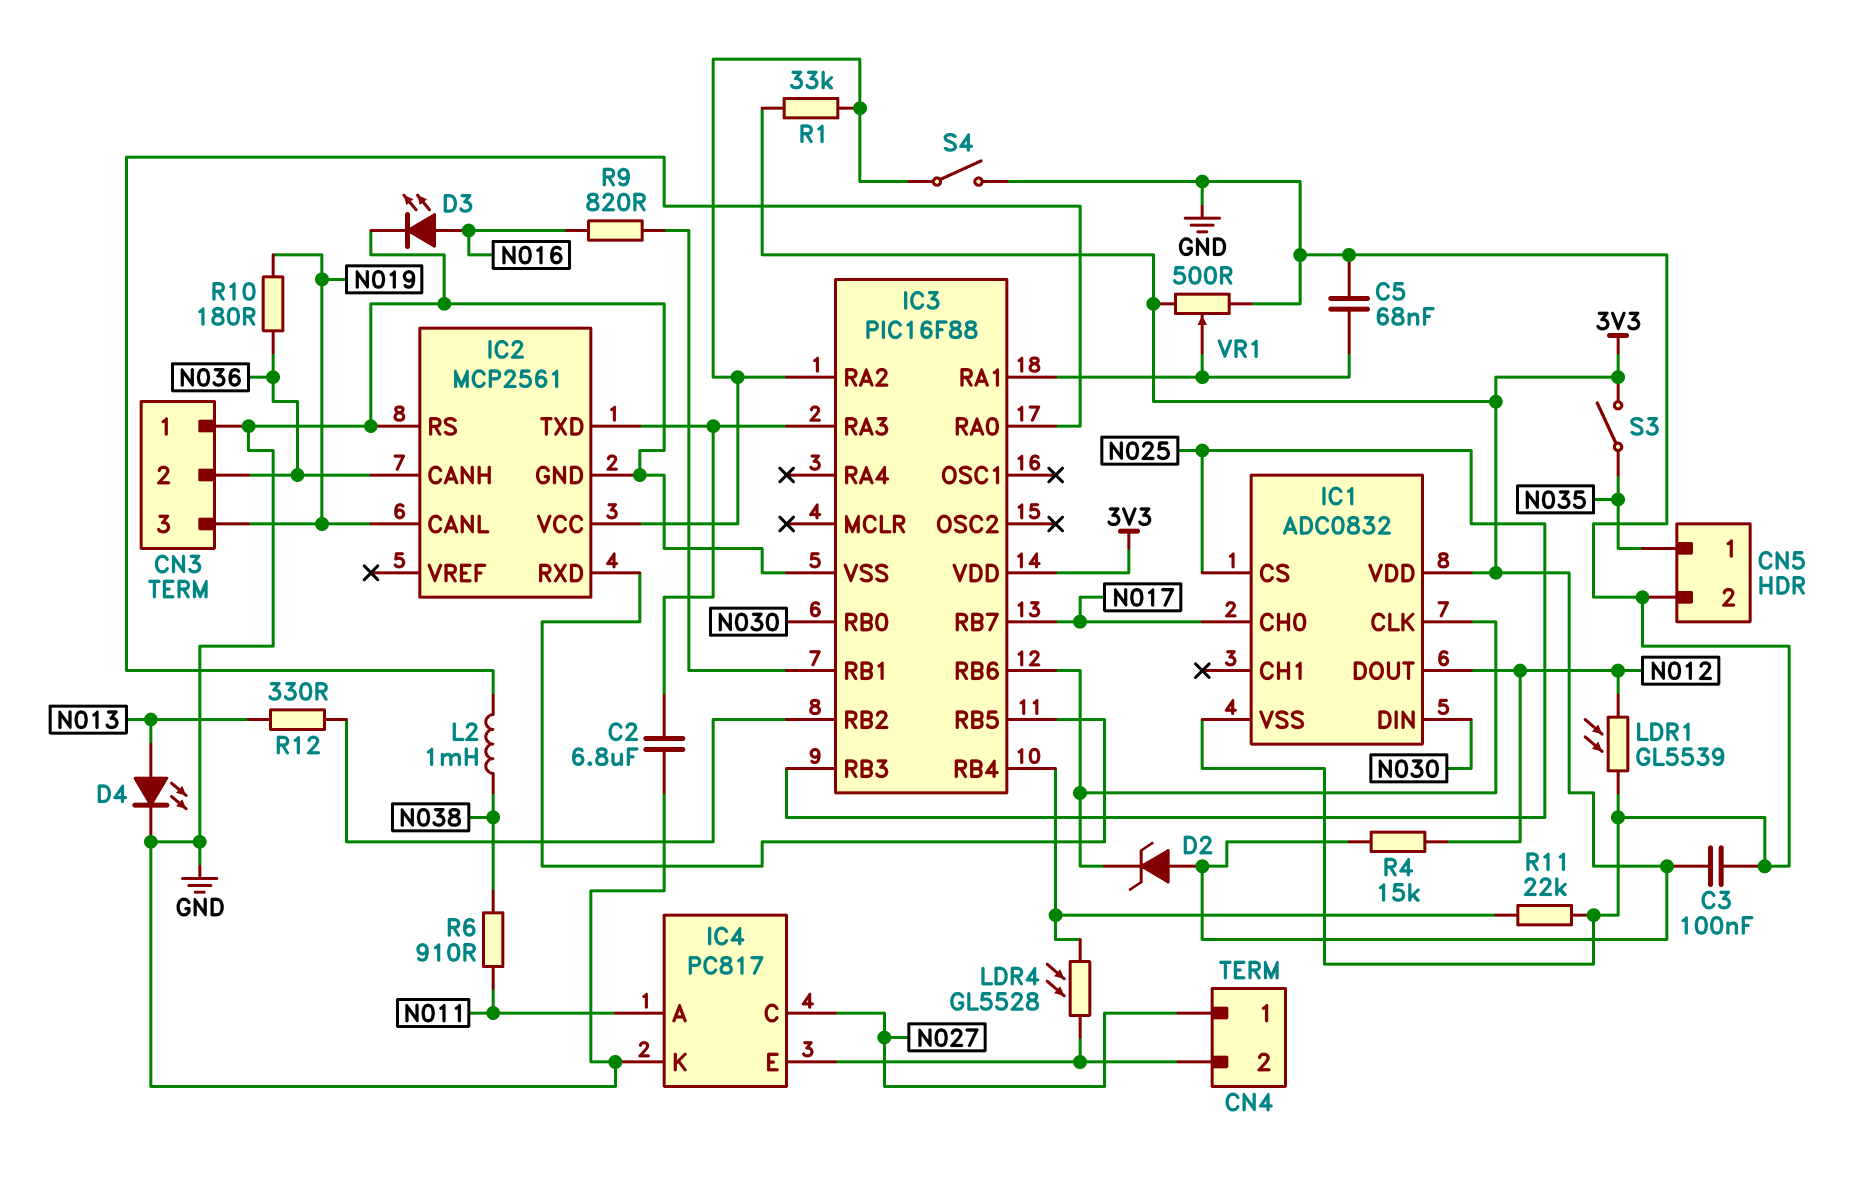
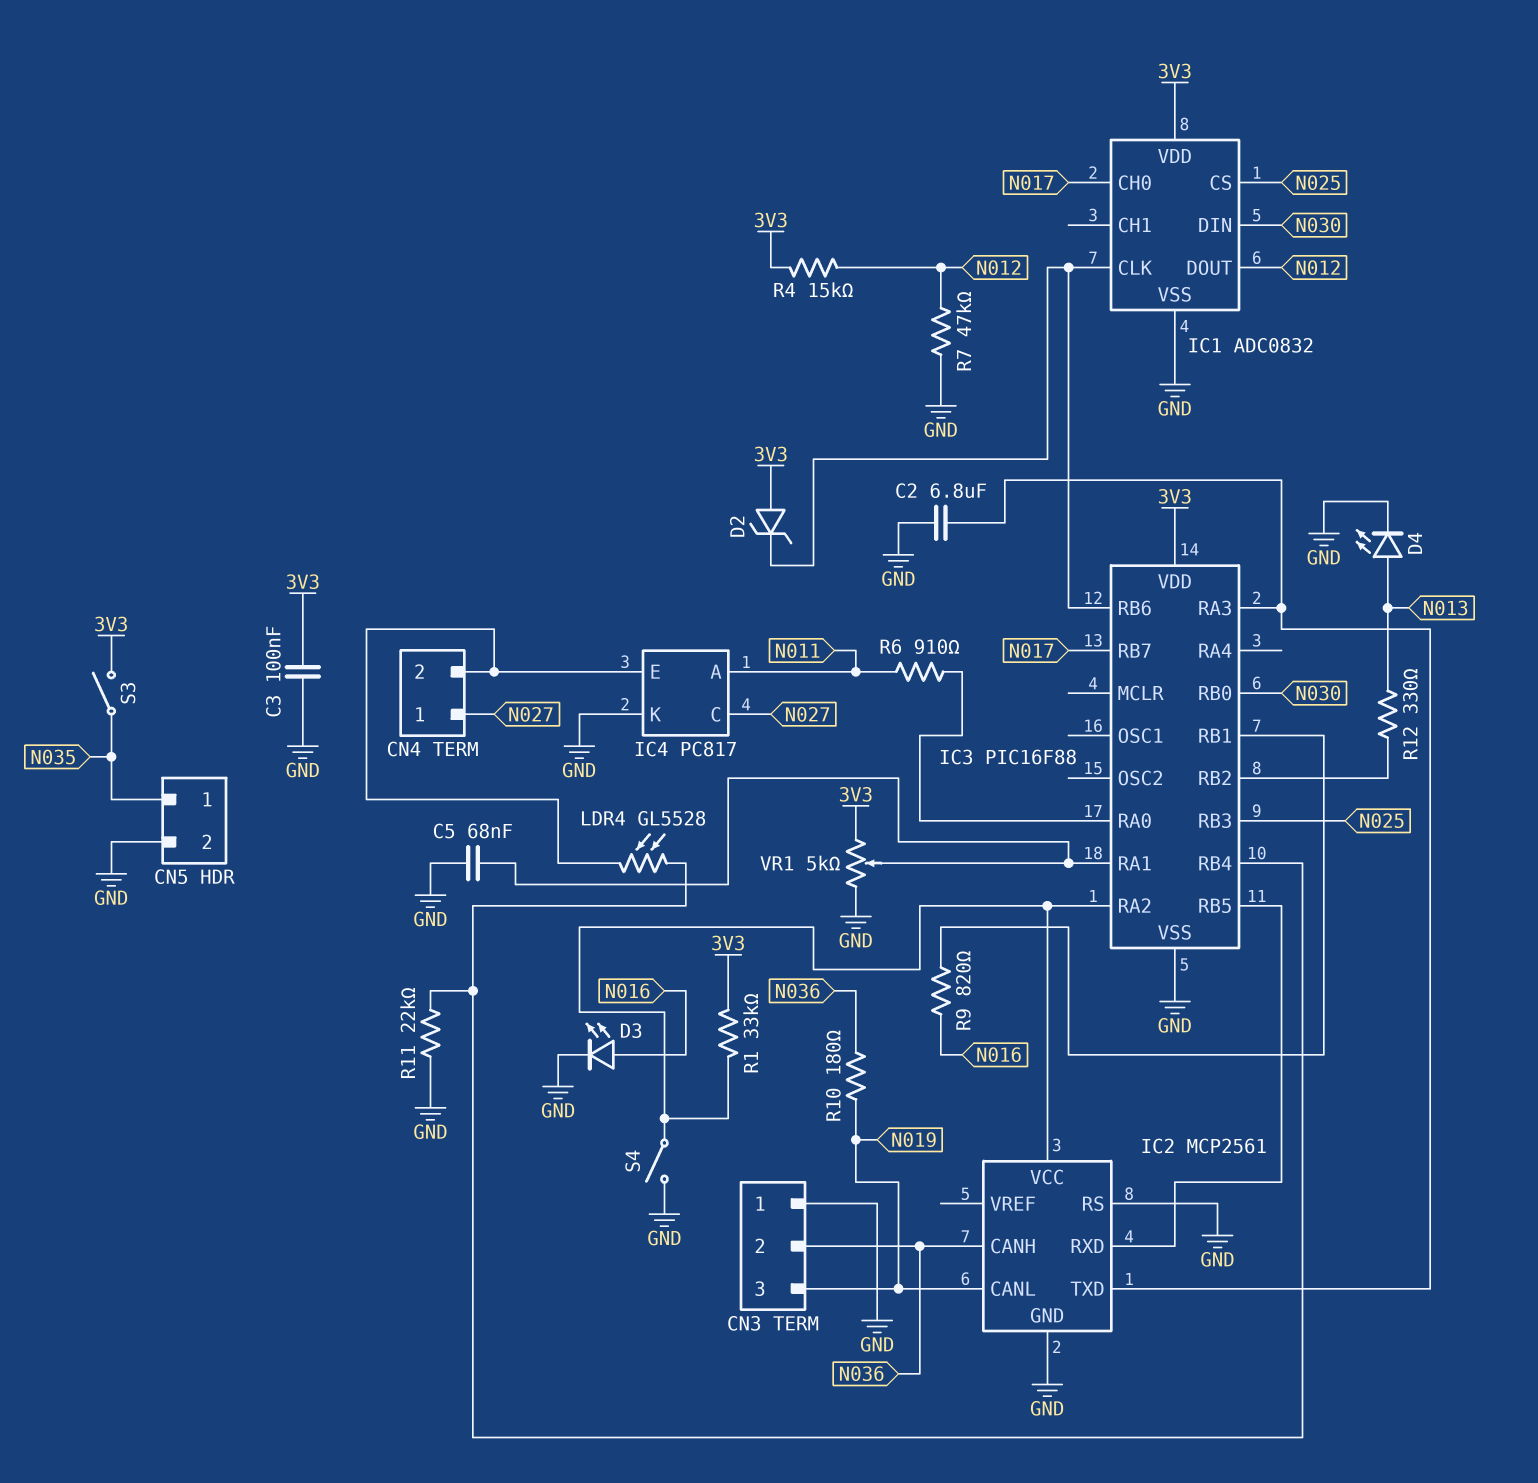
L2: 1mH (IC3/RA0, N038) -> none
LDR1: GL5539 (GND, N012) -> none
R6: 910 (N011, N038) -> 910 (IC3/RA0, N011)
R7: none -> 47k (GND, N012)
VR1: 500 (3V3, GND, wiper IC3/RA1) -> 5k (3V3, GND, wiper IC3/RA1)

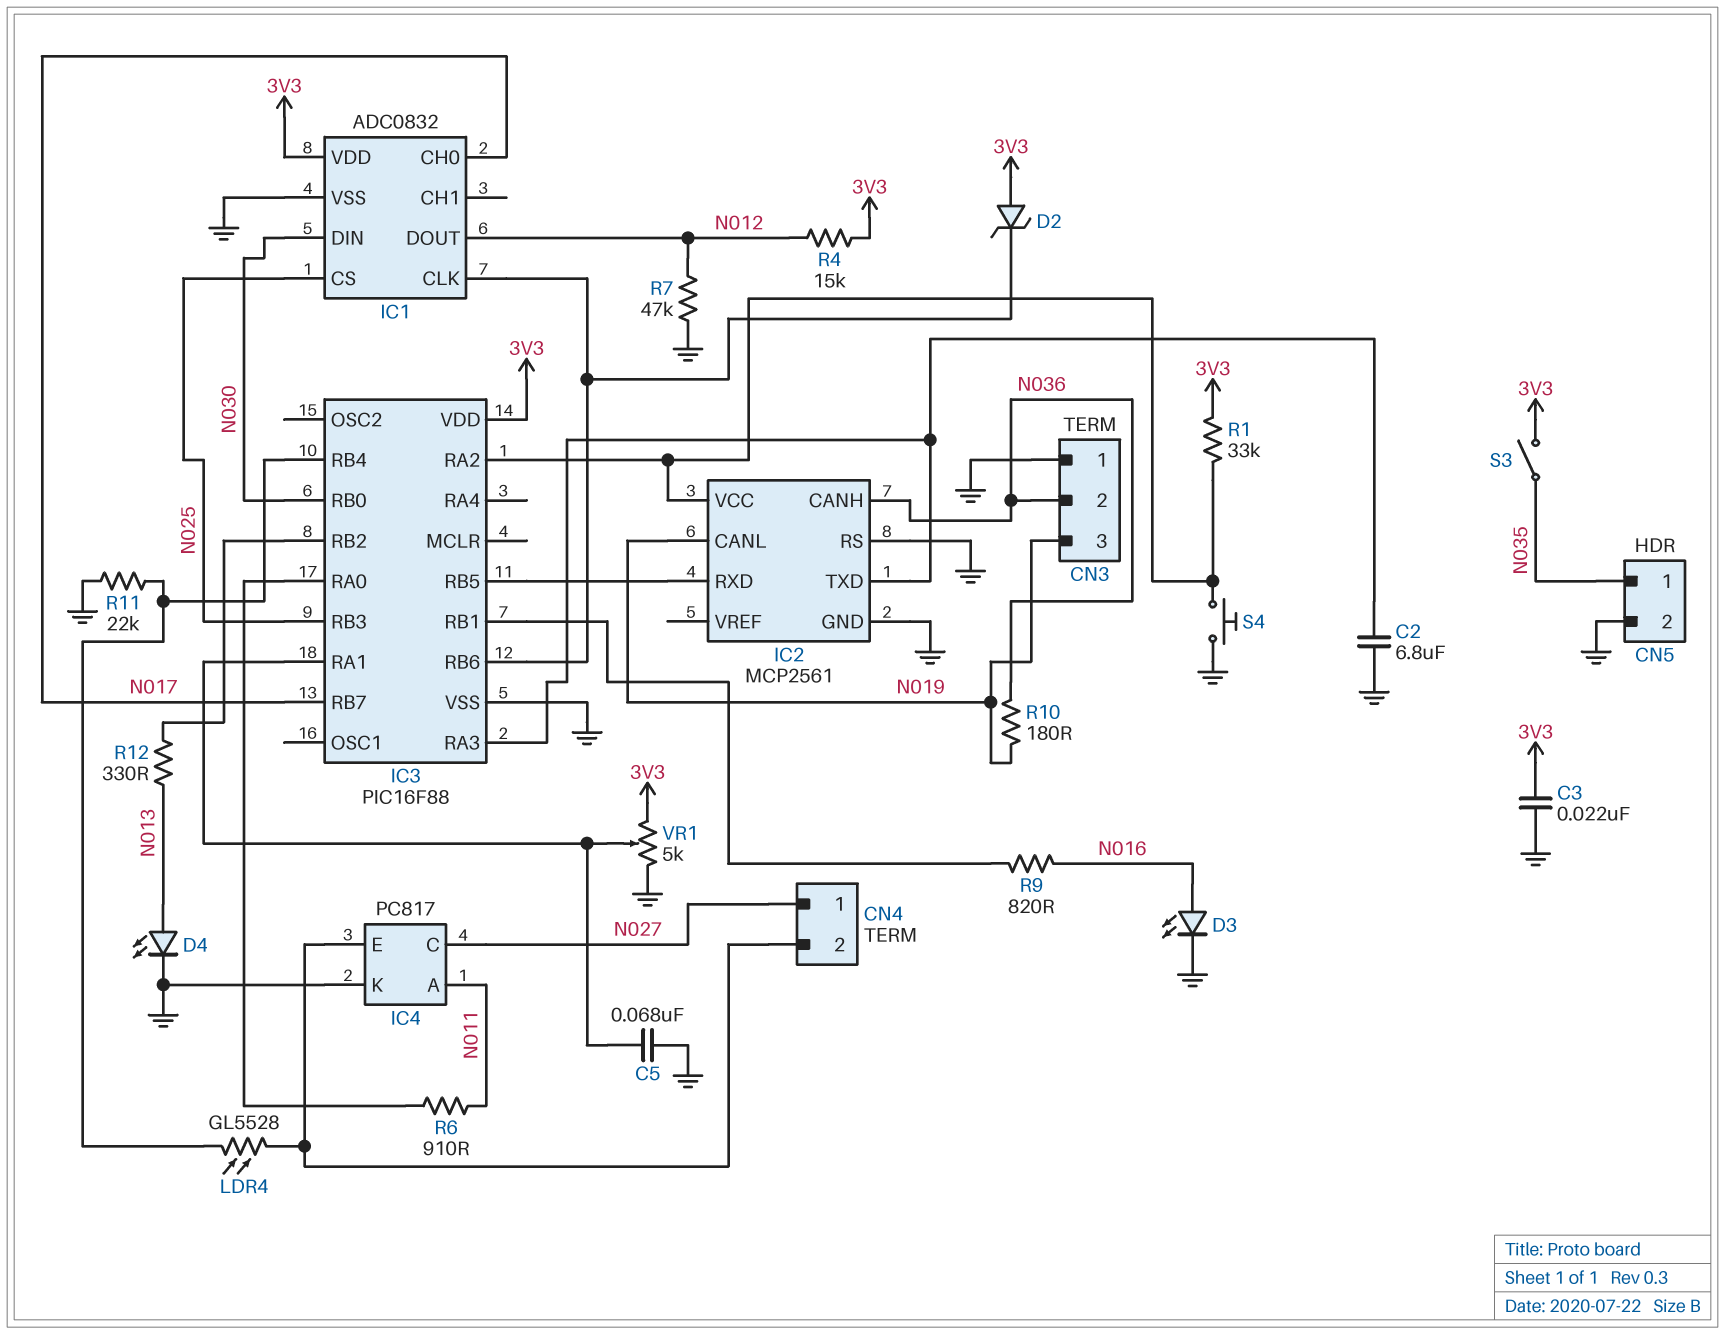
C3: 100nF (3V3, GND) -> 22nF (3V3, GND)
S4: switch (GND, IC2/VCC) -> button (GND, IC2/VCC)

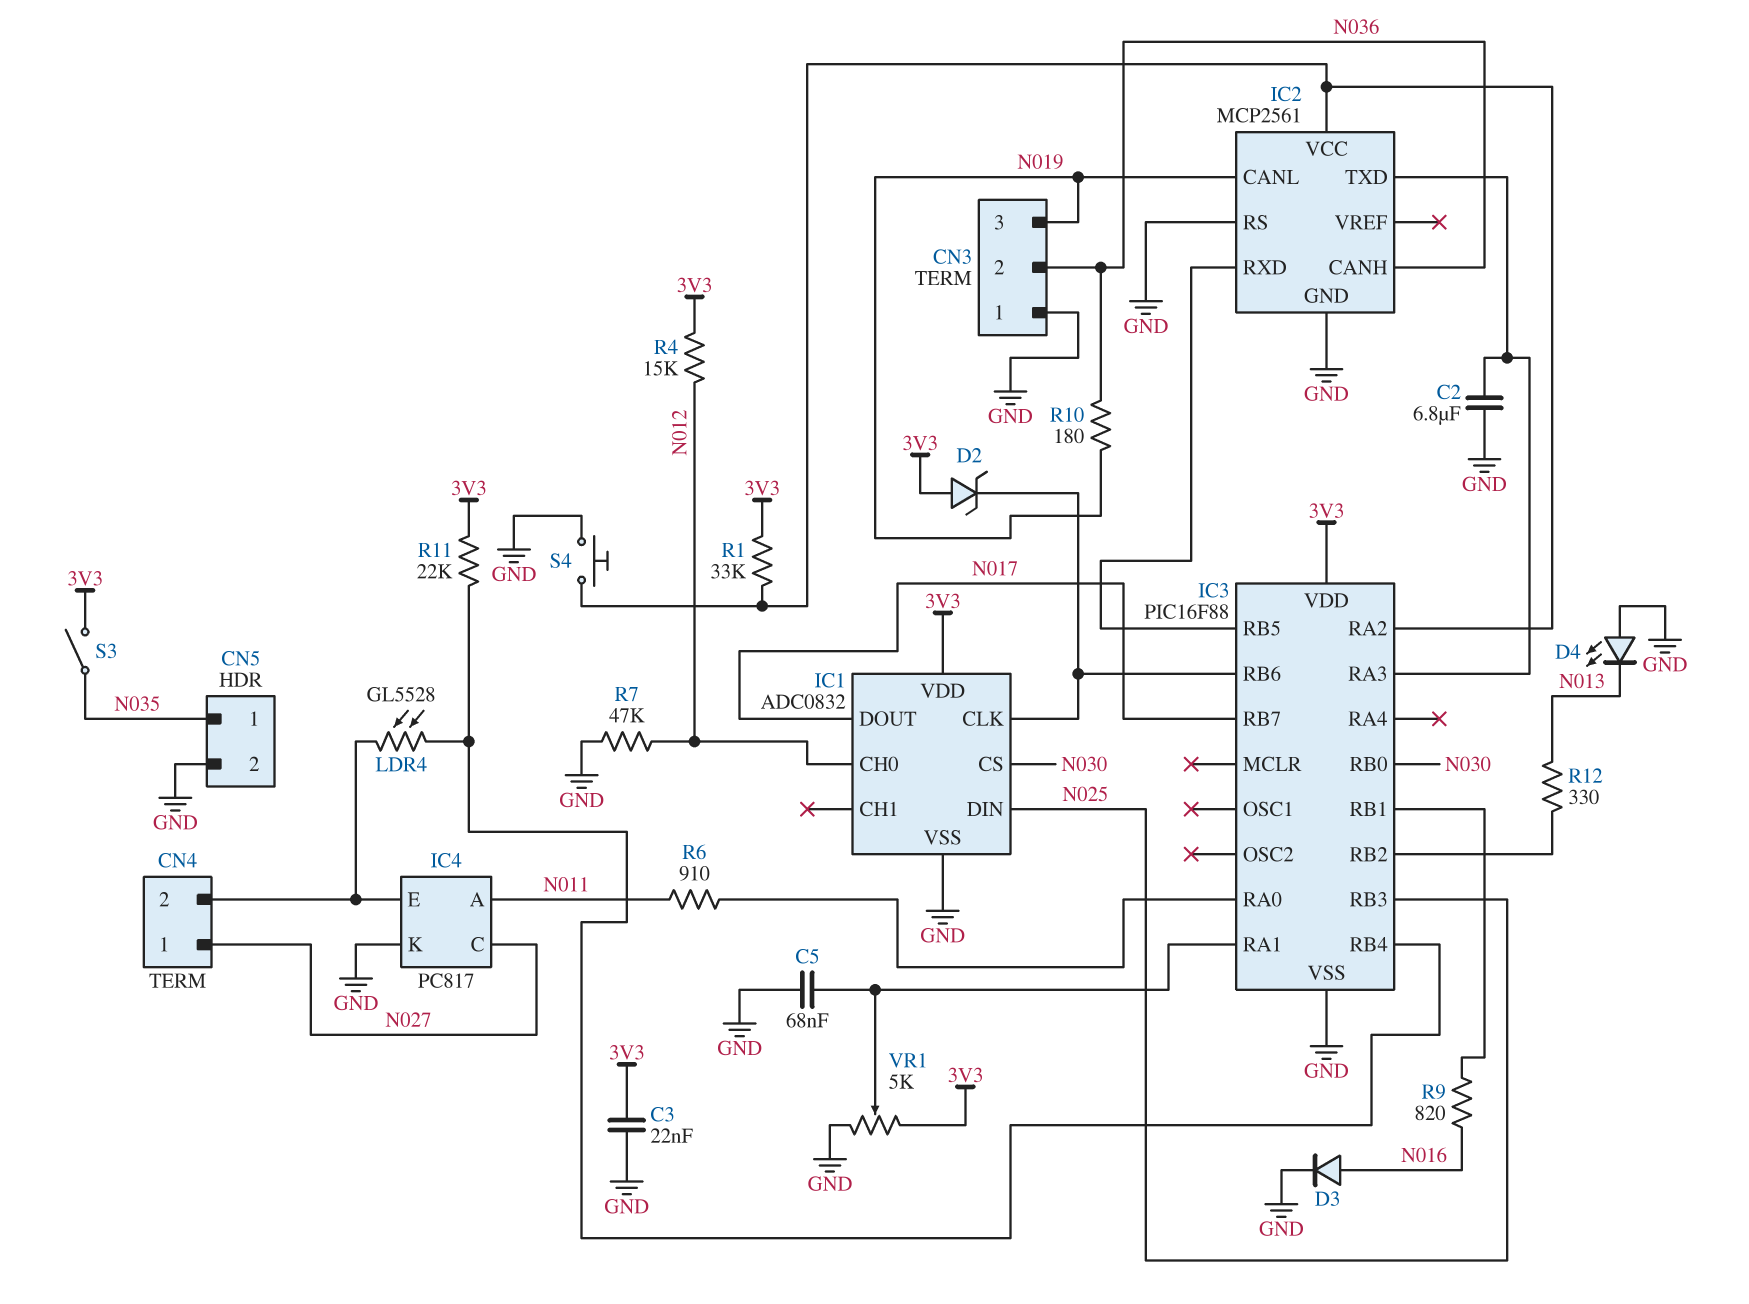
D3: LED (A N016, K GND) -> diode (A N016, K GND)
D4: LED (A N013, K GND) -> LED (A GND, K N013)
IC1 pin CH0: N017 -> N012
IC1 pin CS: N025 -> N030
IC1 pin DIN: N030 -> N025
IC1 pin DOUT: N012 -> N017
R11: 22k (GND, IC3/RB4) -> 22k (3V3, IC3/RB4)

